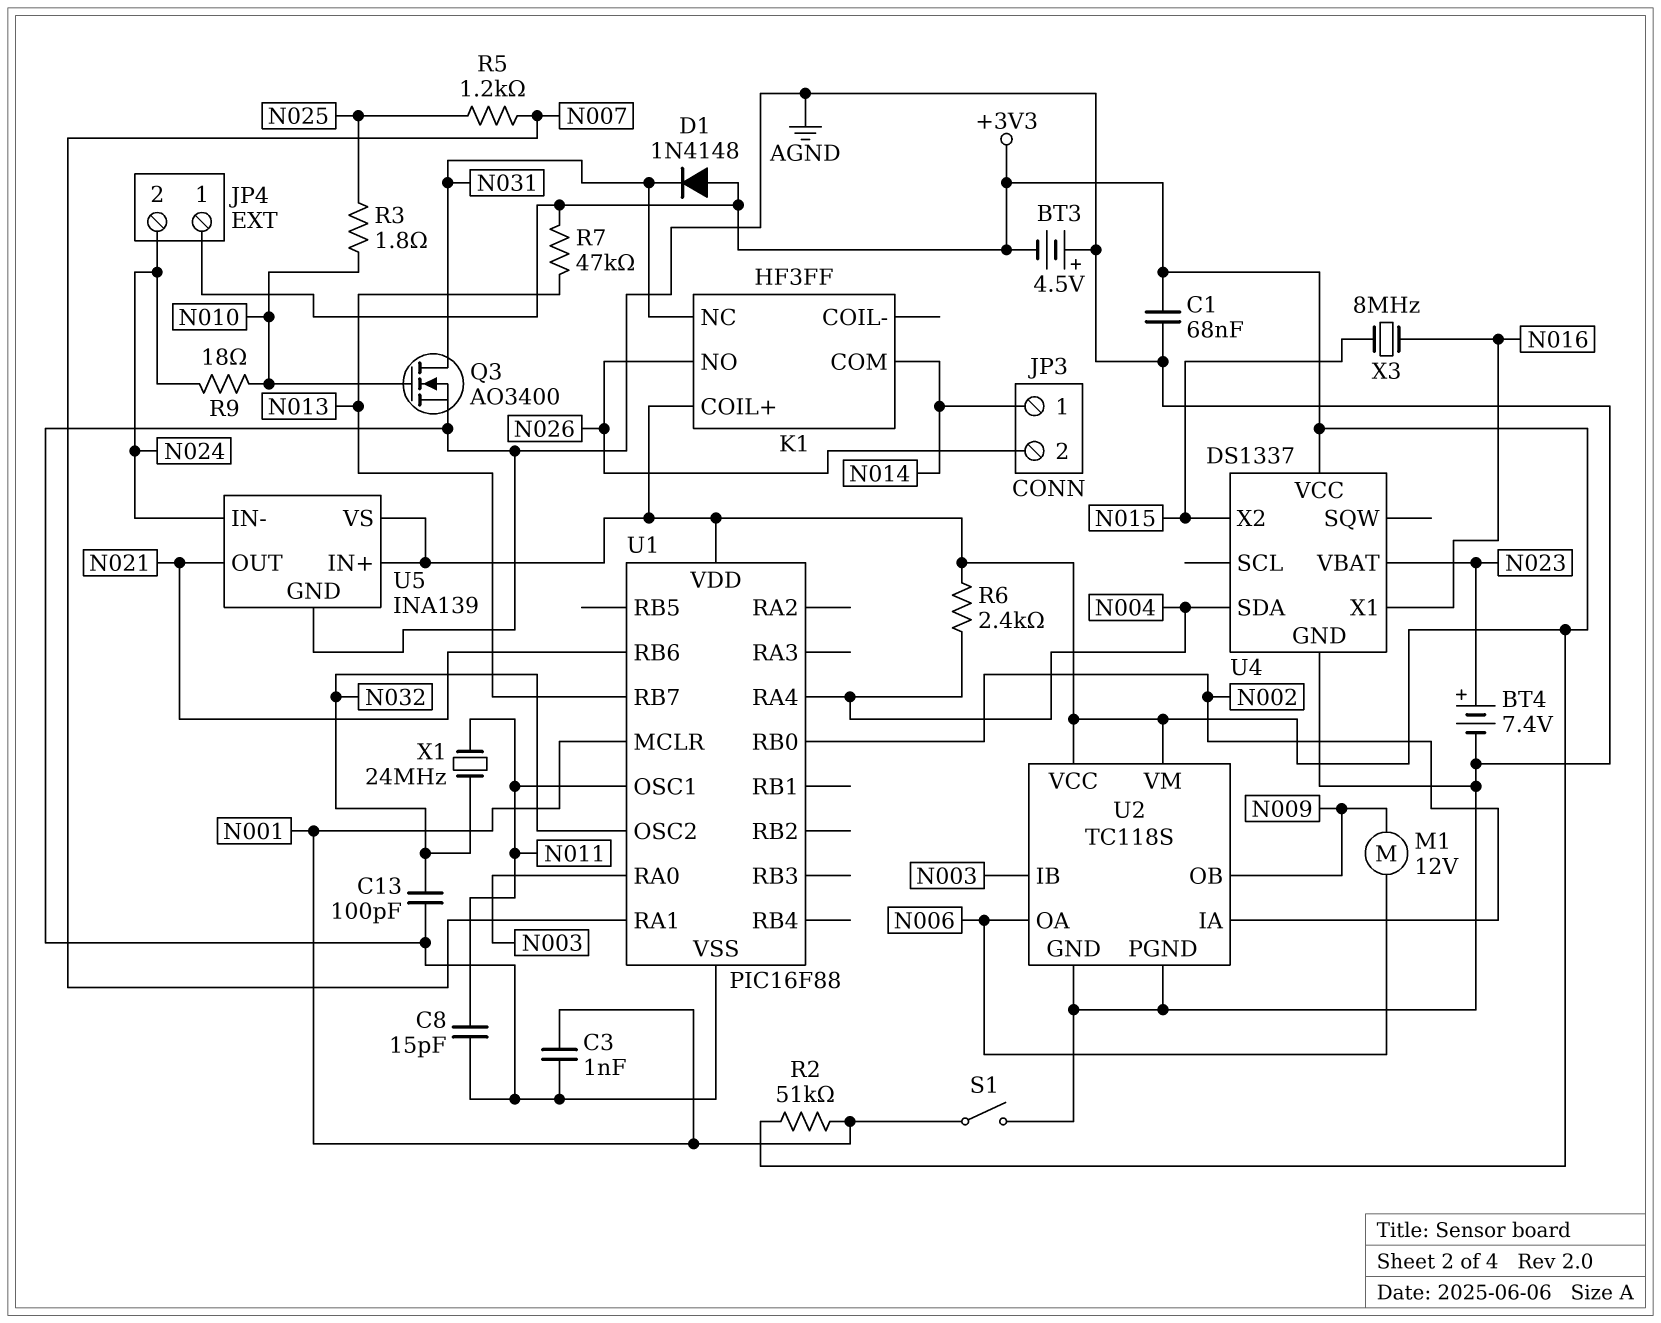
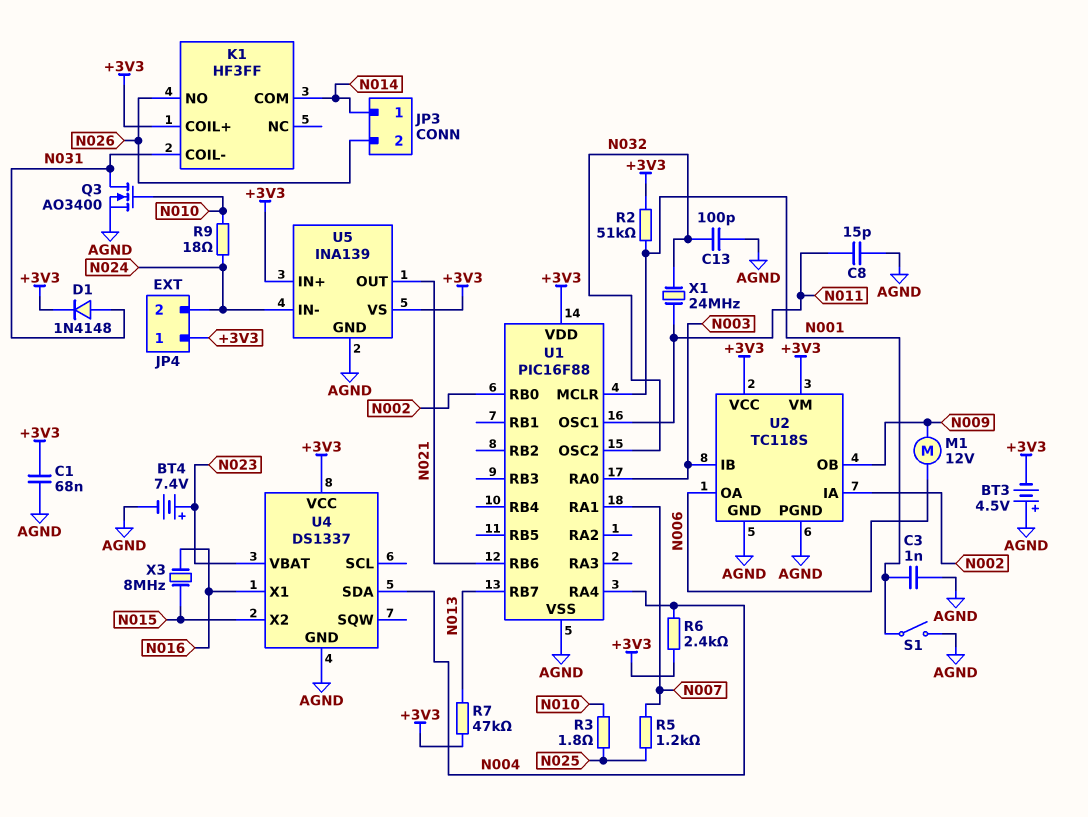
D1: diode 1N4148 (A +3V3, K N031) -> diode 1N4148 (A N031, K +3V3)
K1 pin COIL-: none -> N031
K1 pin NC: N031 -> none

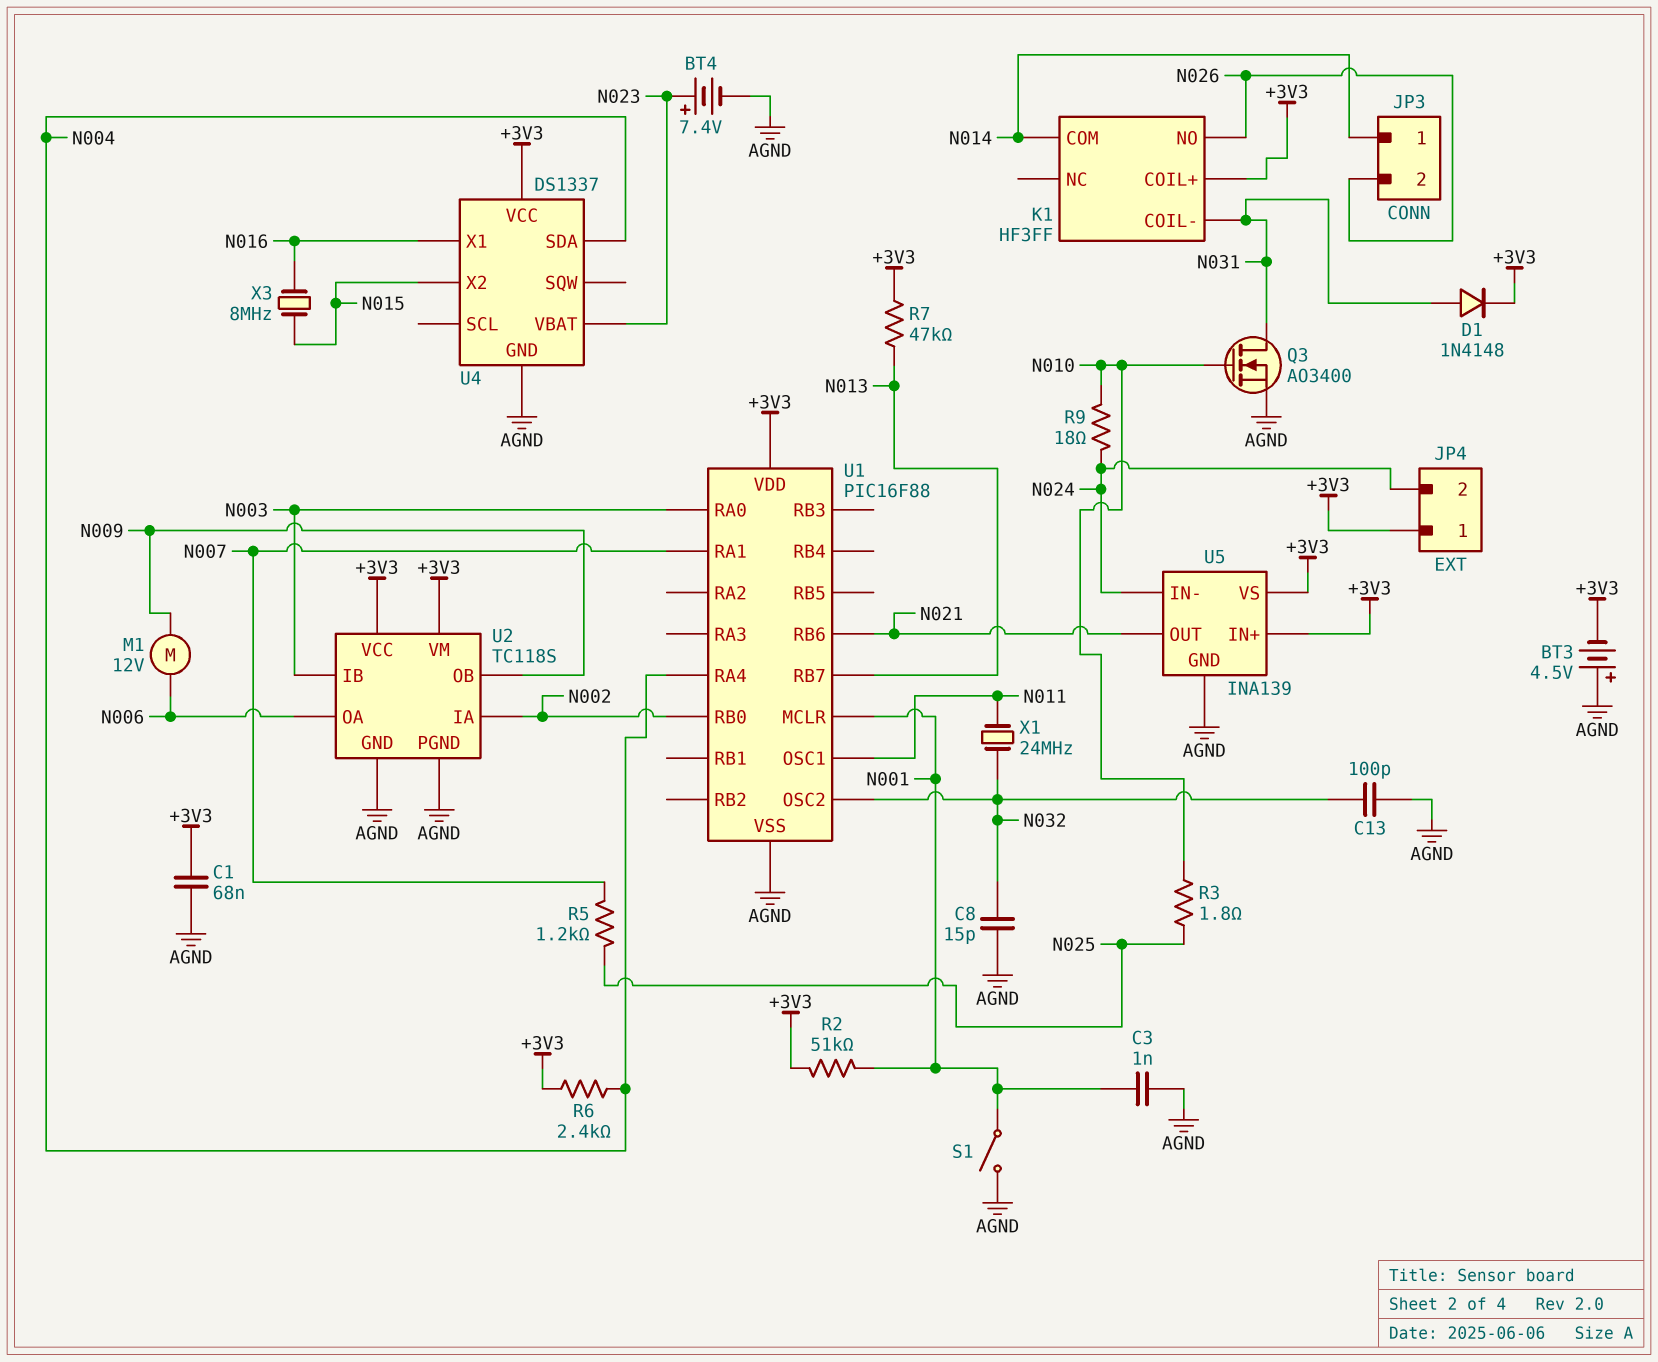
C8: 15pF (AGND, N011) -> 15pF (AGND, N032)

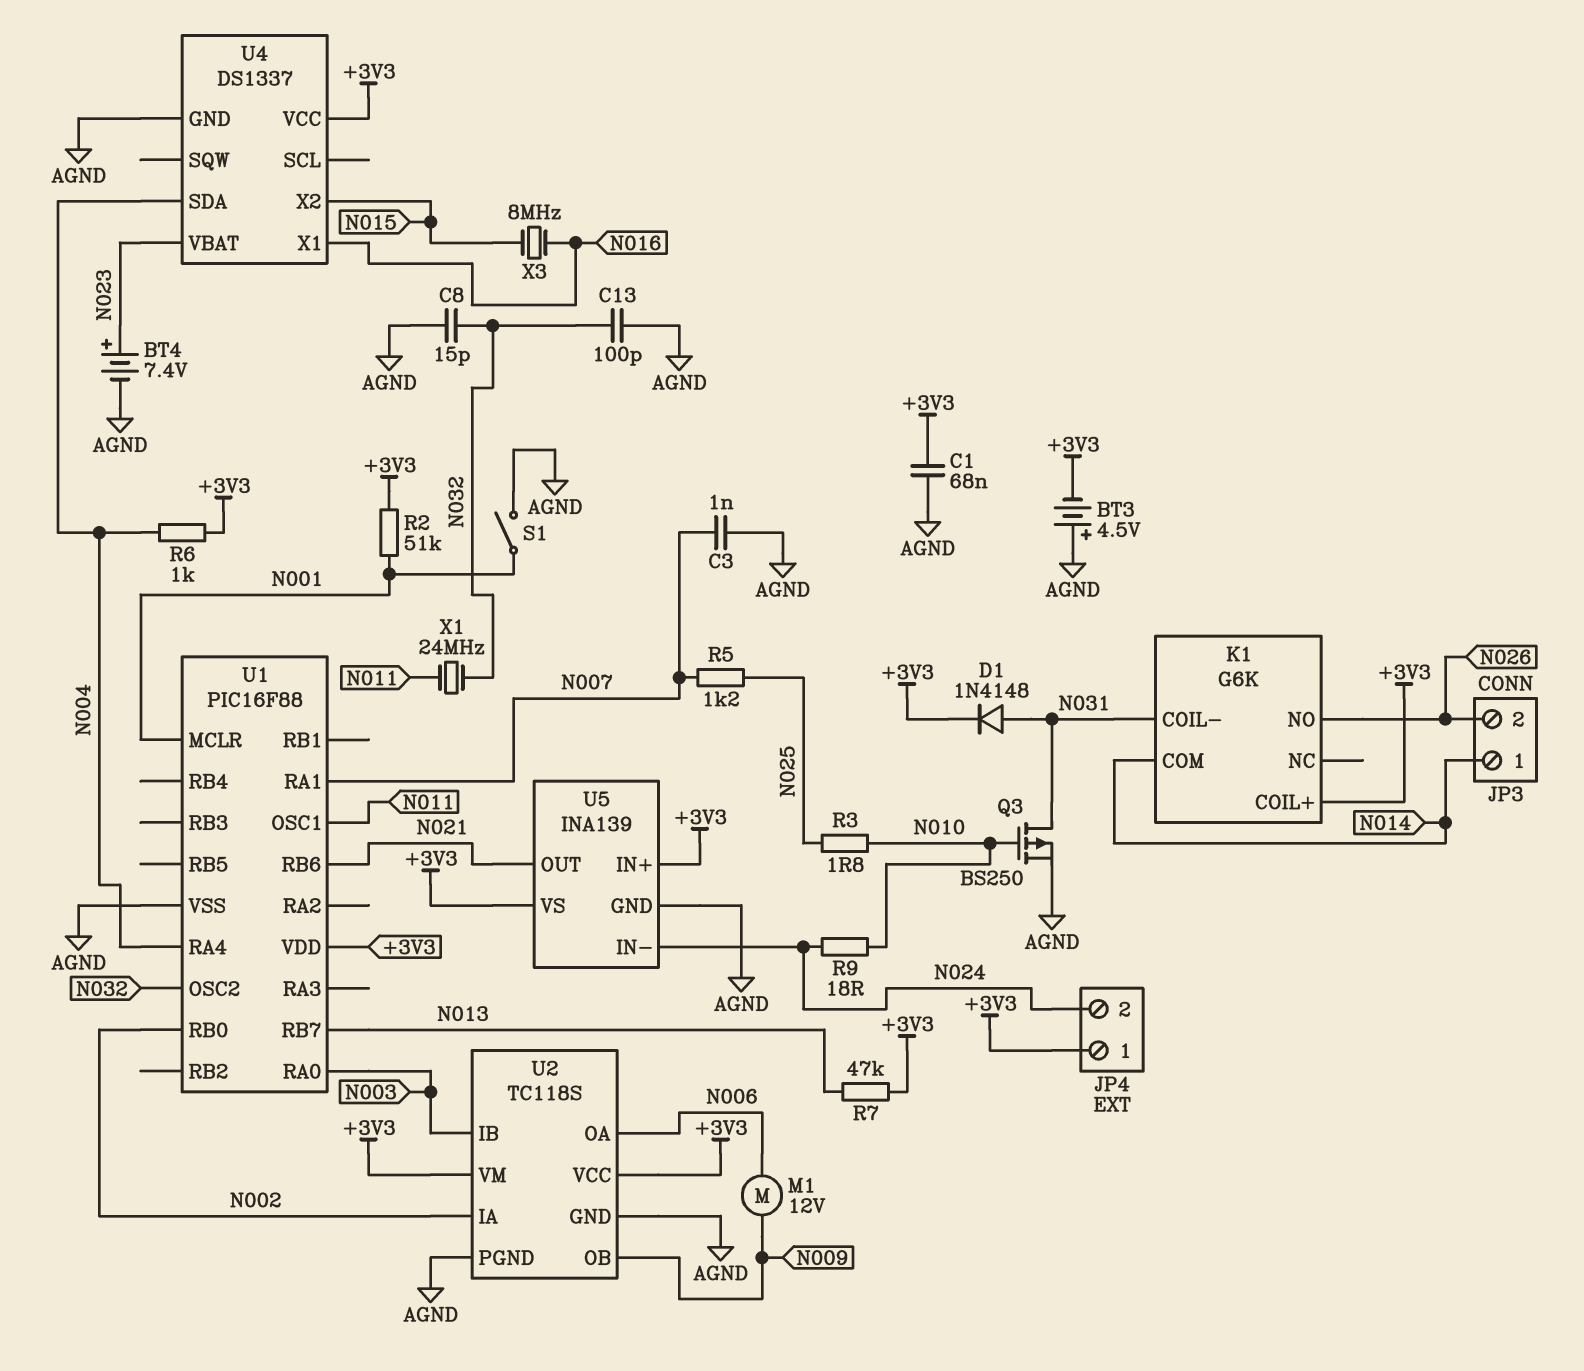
C3: 1nF (AGND, N001) -> 1nF (AGND, N007)
K1: HF3FF -> G6K
Q3: NMOS AO3400 (G N010, D N031, S AGND) -> PMOS BS250 (G N010, D N031, S AGND)
R6: 2.4k (+3V3, N004) -> 1k (+3V3, N004)

